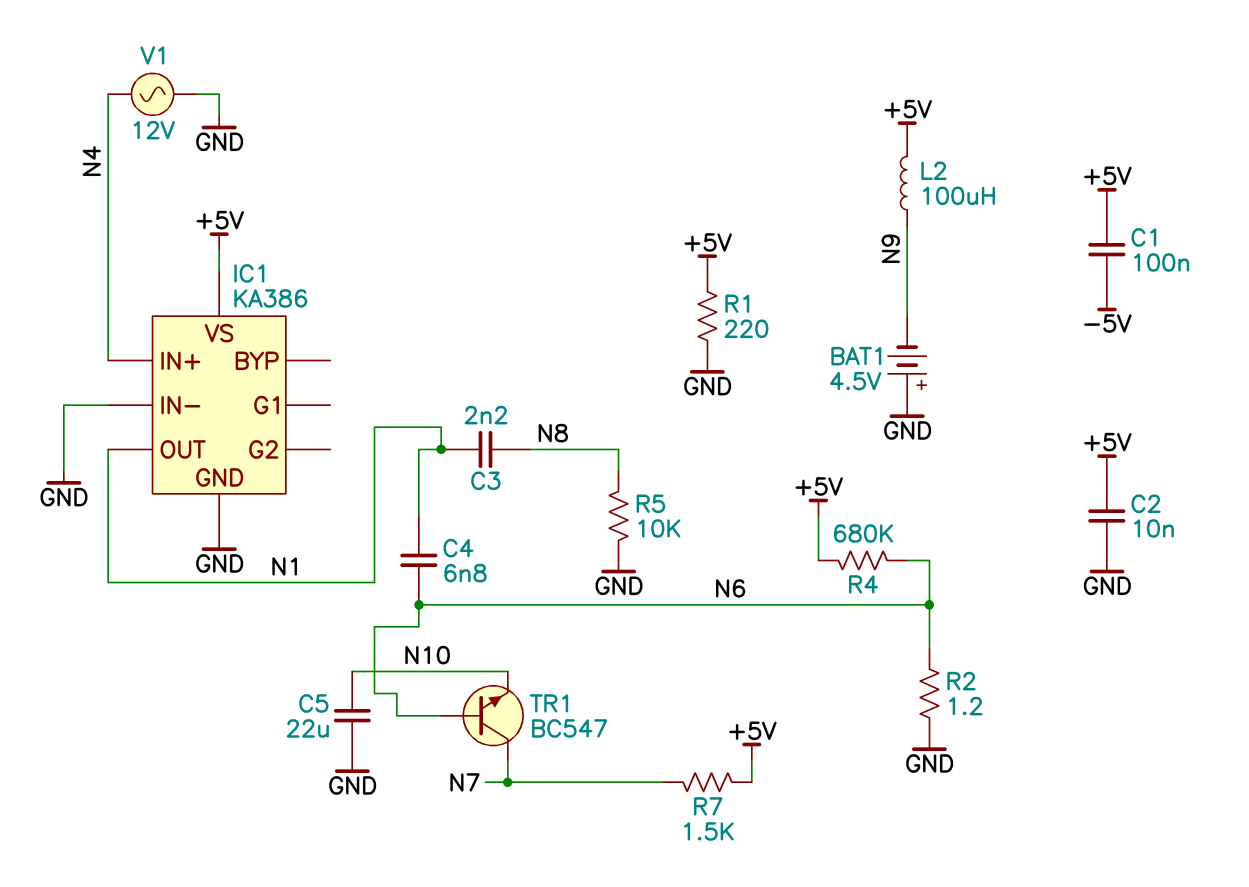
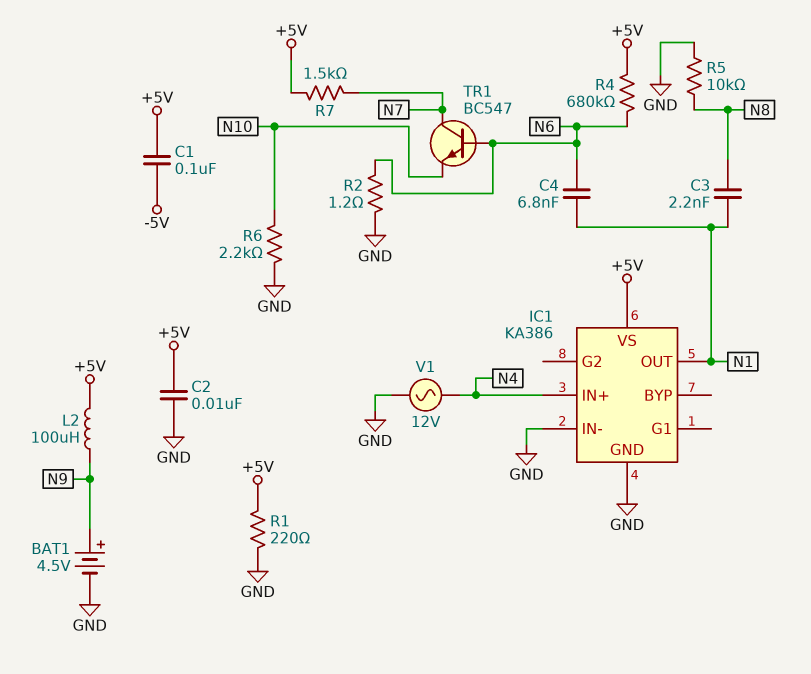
BAT1: 4.5V (plus GND, minus N9) -> 4.5V (plus N9, minus GND)
C5: 22uF (GND, N10) -> none
R6: none -> 2.2k (GND, N10)

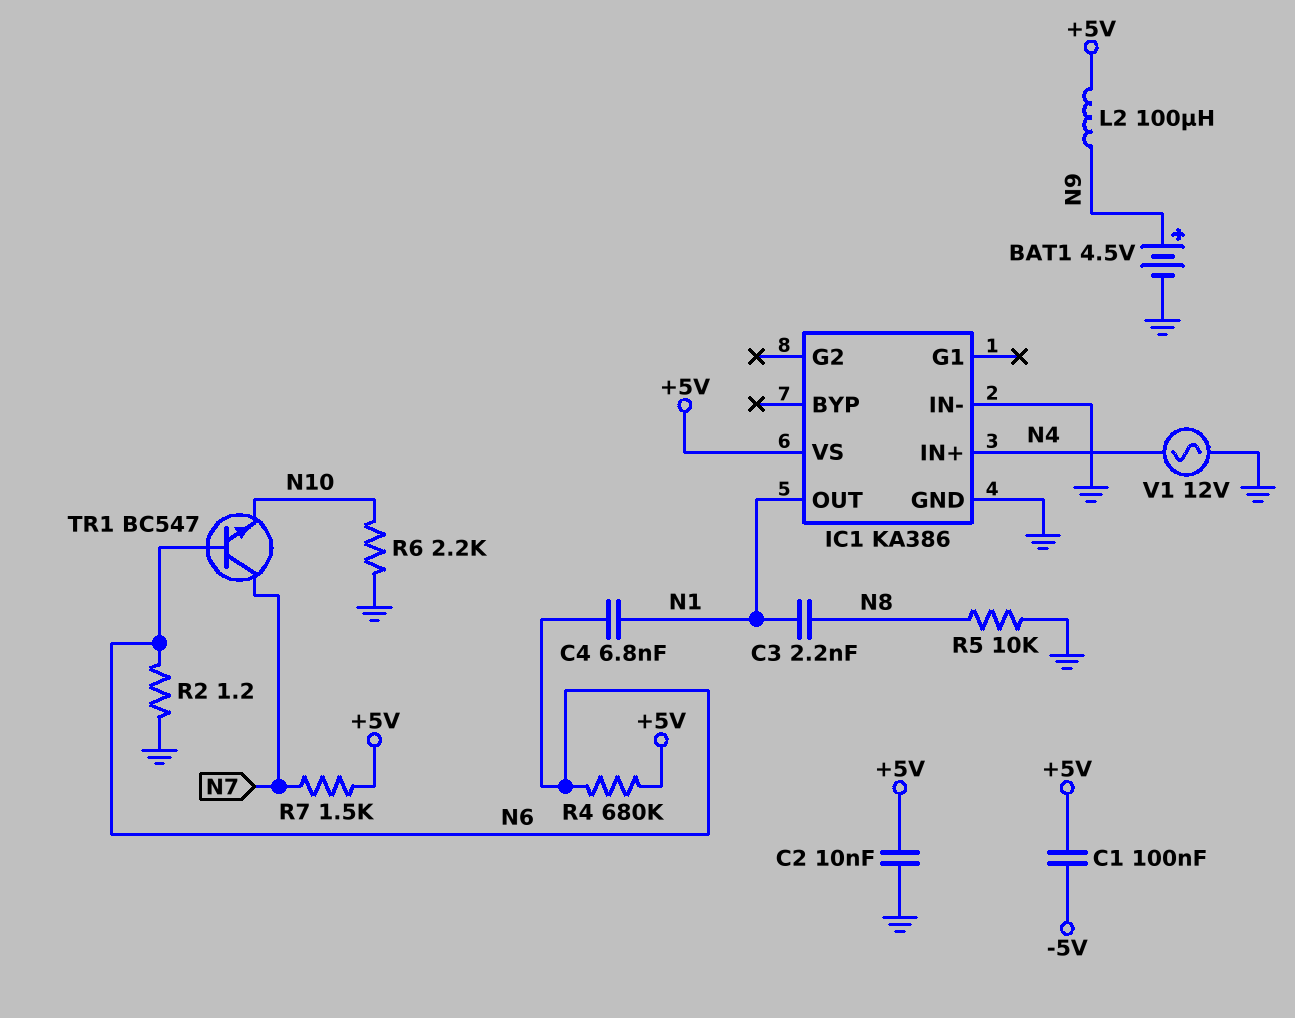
R1: 220 (+5V, GND) -> none

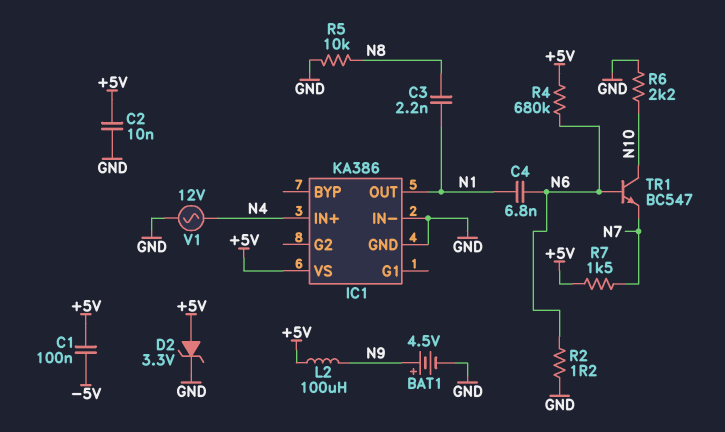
D2: none -> zener 3.3V (A +5V, K GND)
TR1: NPN BC547 (B N6, C N7, E N10) -> NPN BC547 (B N6, C N10, E N7)

